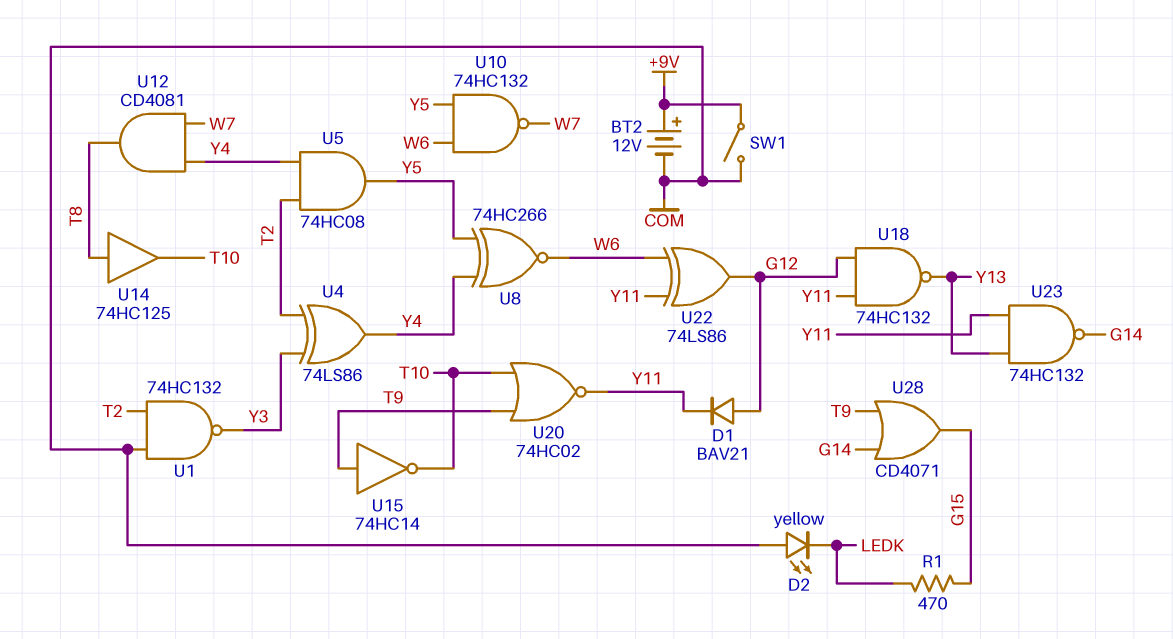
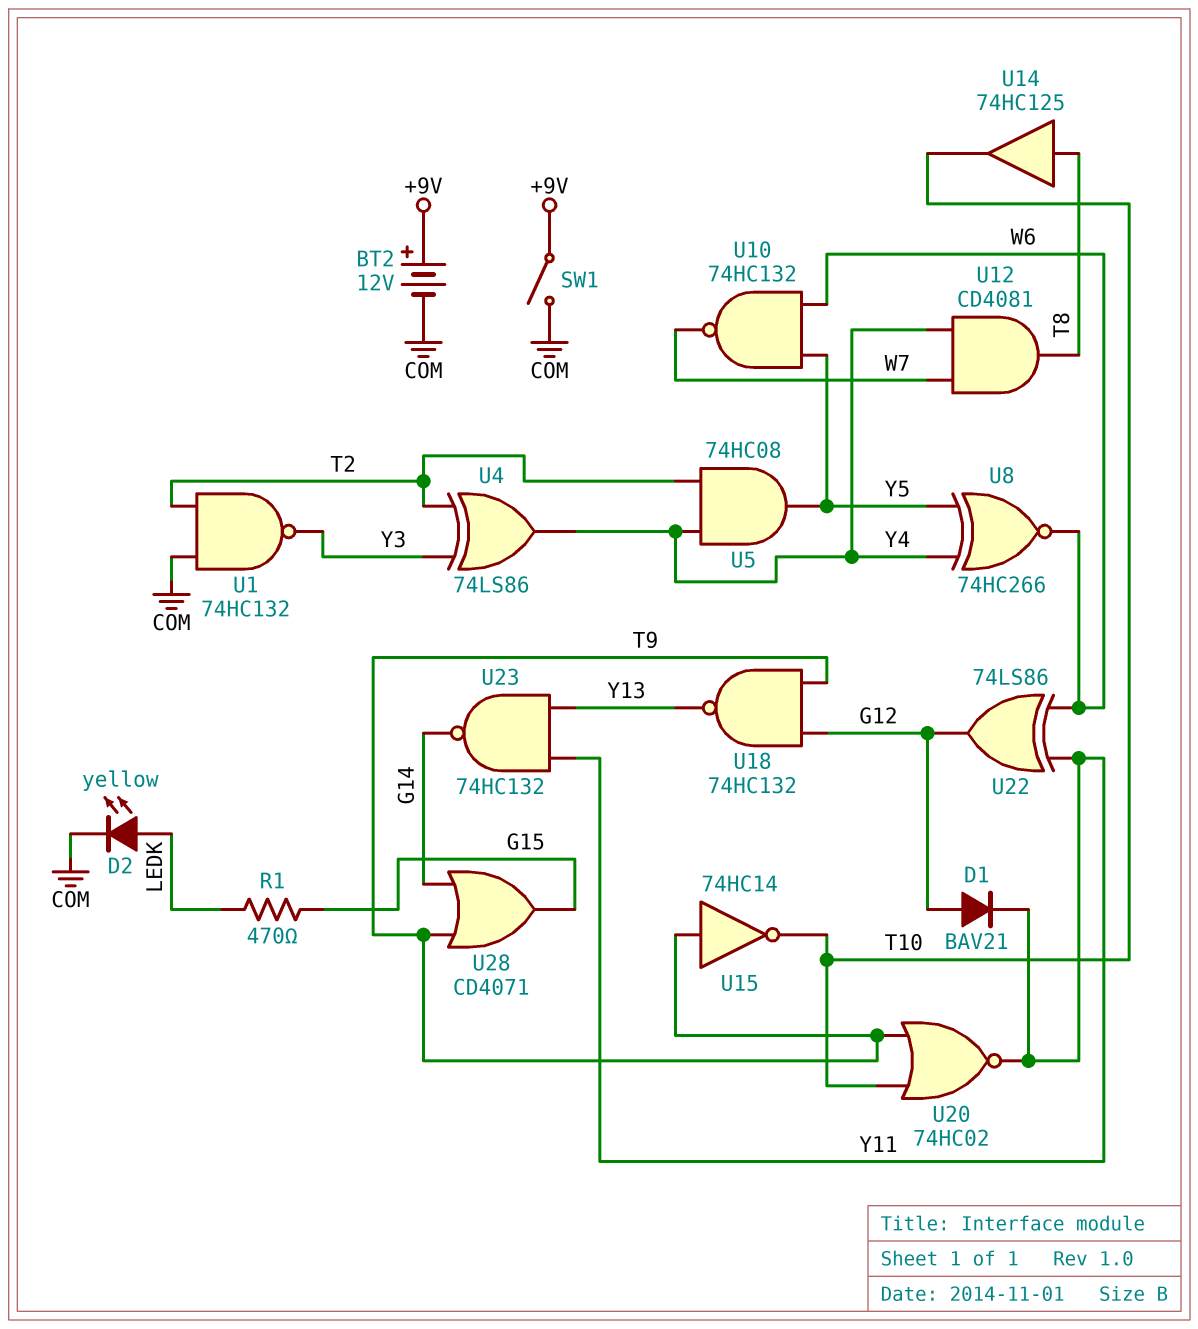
D2: LED yellow (A COM, K LEDK) -> LED yellow (A LEDK, K COM)
U18: NAND 74HC132 (in G12, in Y11, out Y13) -> NAND 74HC132 (in G12, in T9, out Y13)

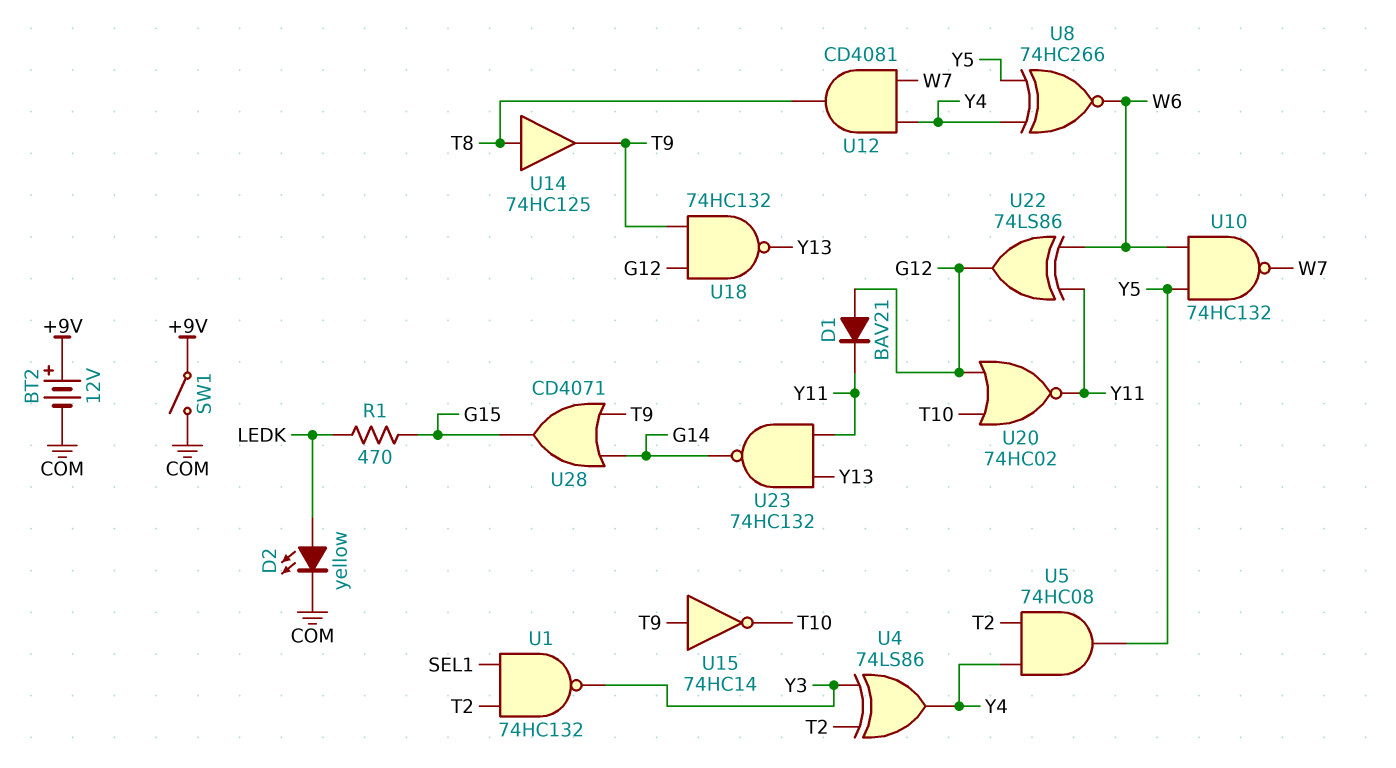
U1: NAND 74HC132 (in COM, in T2, out Y3) -> NAND 74HC132 (in SEL1, in T2, out Y3)
U14: buffer 74HC125 (in T8, out T10) -> buffer 74HC125 (in T8, out T9)
U20: NOR 74HC02 (in T9, in T10, out Y11) -> NOR 74HC02 (in G12, in T10, out Y11)

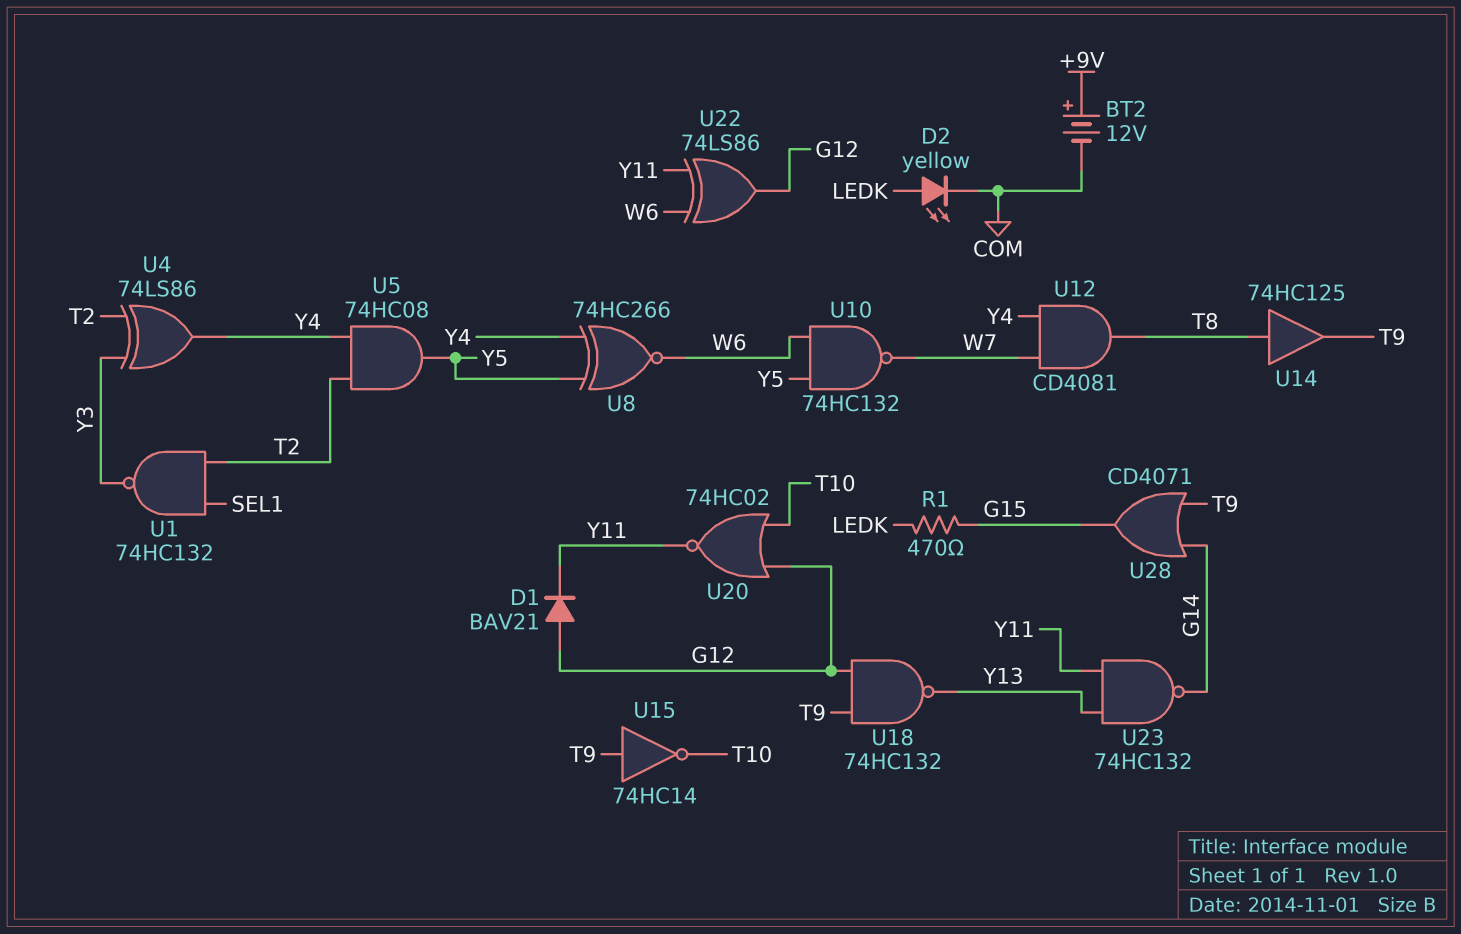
SW1: switch (+9V, COM) -> none

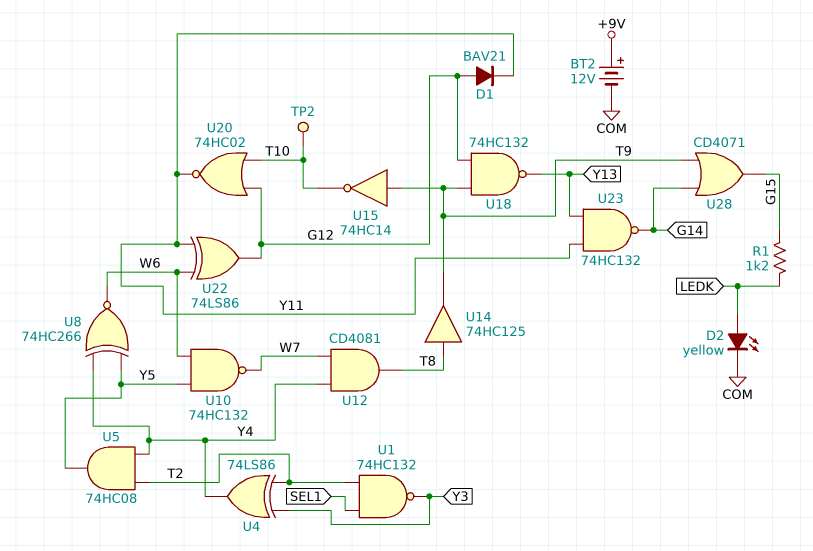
R1: 470 (G15, LEDK) -> 1.2k (G15, LEDK)
TP2: none -> test point (T10)

